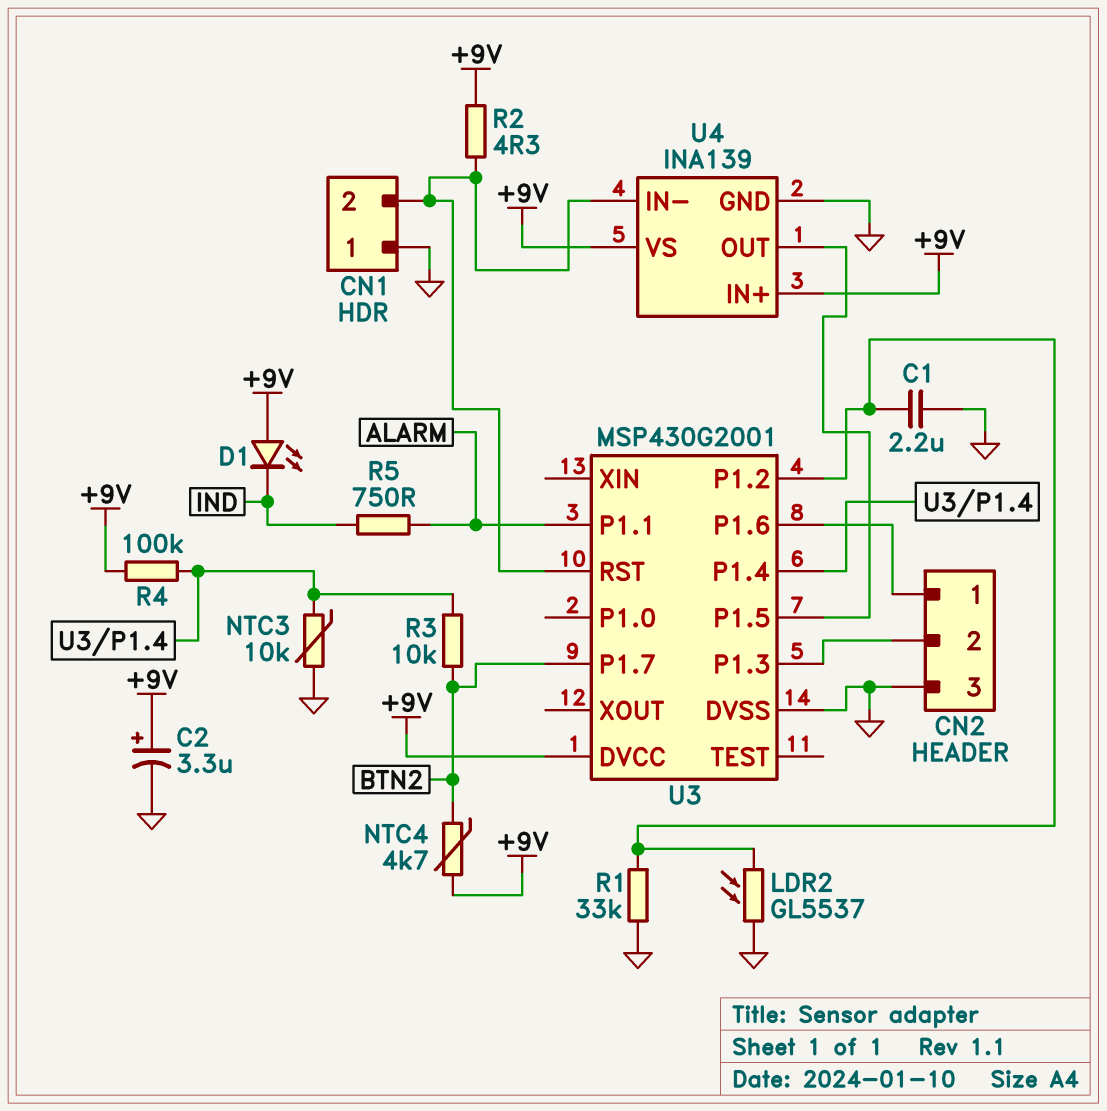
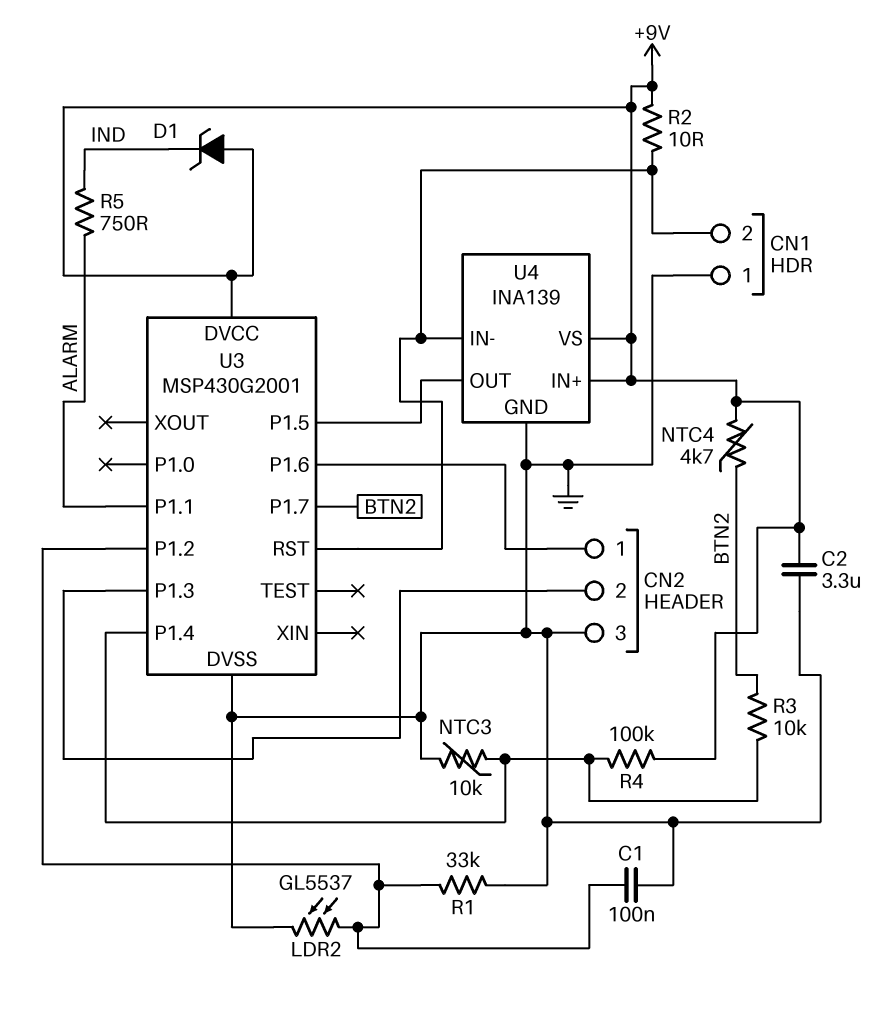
C1: 2.2uF (GND, U3/P1.2) -> 100nF (GND, U3/P1.2)
C2: 3.3uF (plus +9V, minus GND) -> 3.3uF (+9V, GND)
D1: LED (A +9V, K IND) -> zener (A +9V, K IND)
R2: 4.3 (+9V, CN1/2) -> 10 (+9V, CN1/2)

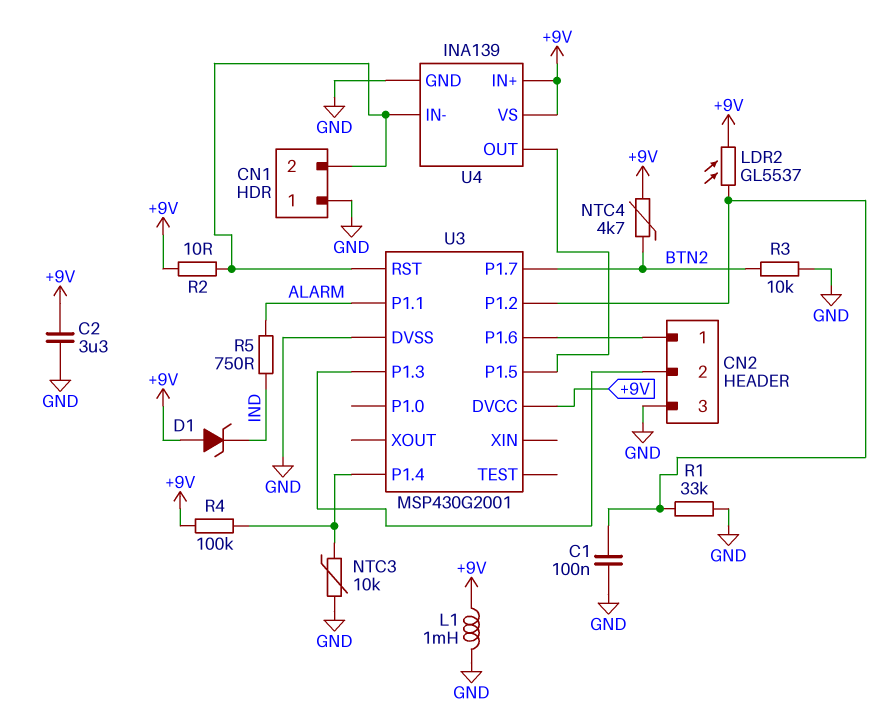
L1: none -> 1mH (+9V, GND)
LDR2: GL5537 (GND, U3/P1.2) -> GL5537 (+9V, U3/P1.2)
R3: 10k (BTN2, U3/P1.4) -> 10k (BTN2, GND)

